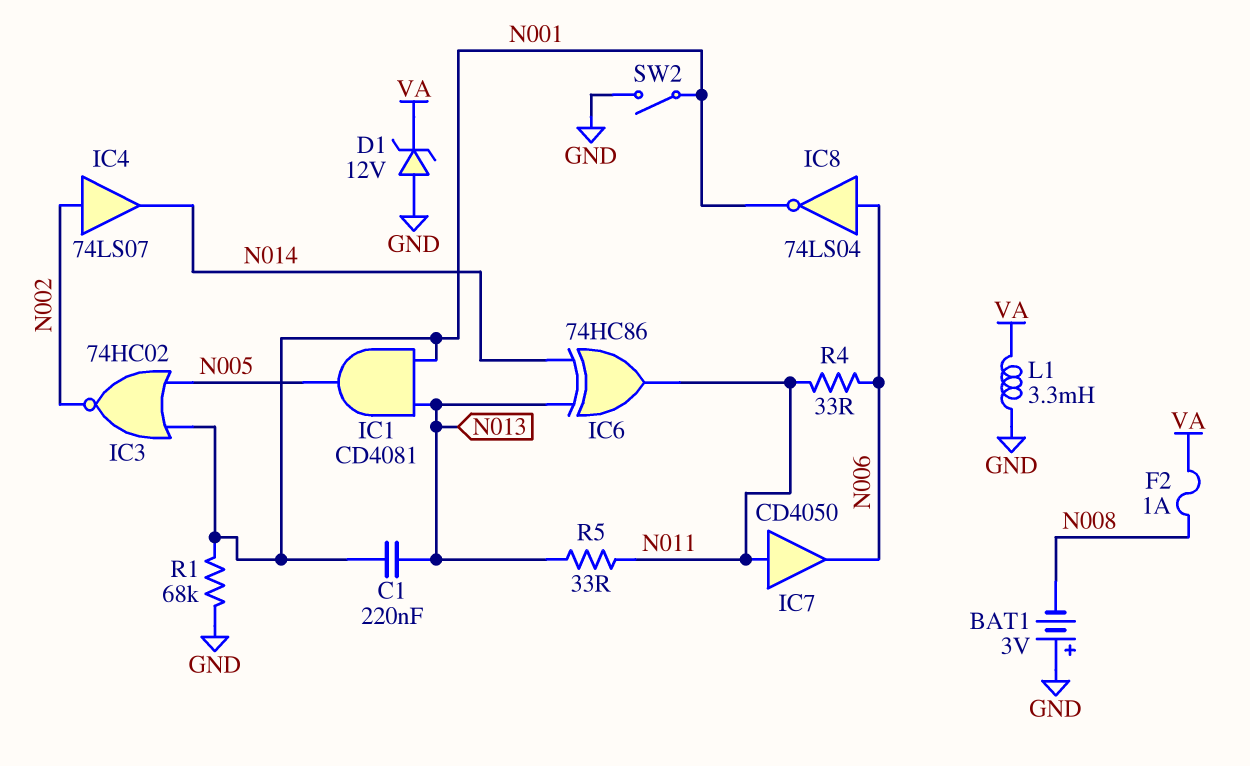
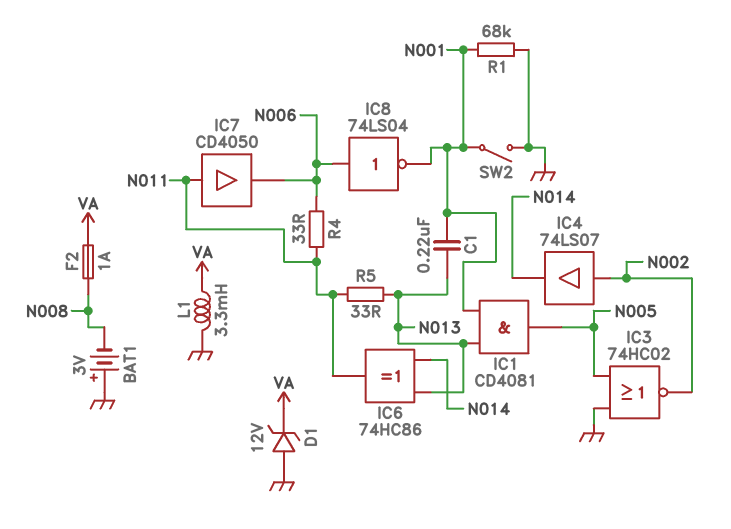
IC3: NOR 74HC02 (in N001, in N005, out N002) -> NOR 74HC02 (in GND, in N005, out N002)

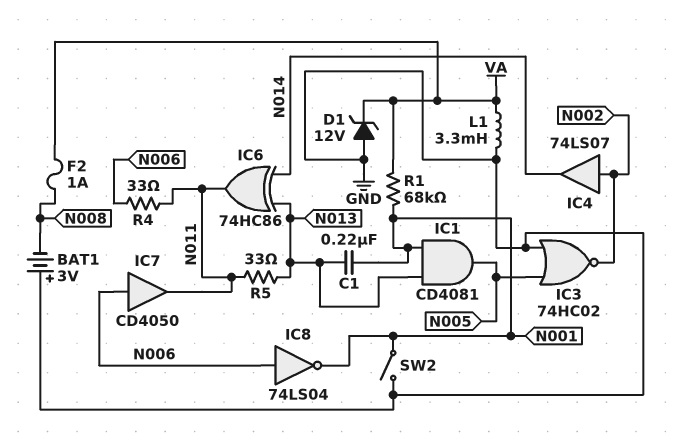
IC7: buffer CD4050 (in N011, out N006) -> buffer CD4050 (in N006, out N011)
R1: 68k (GND, N001) -> 68k (N001, VA)

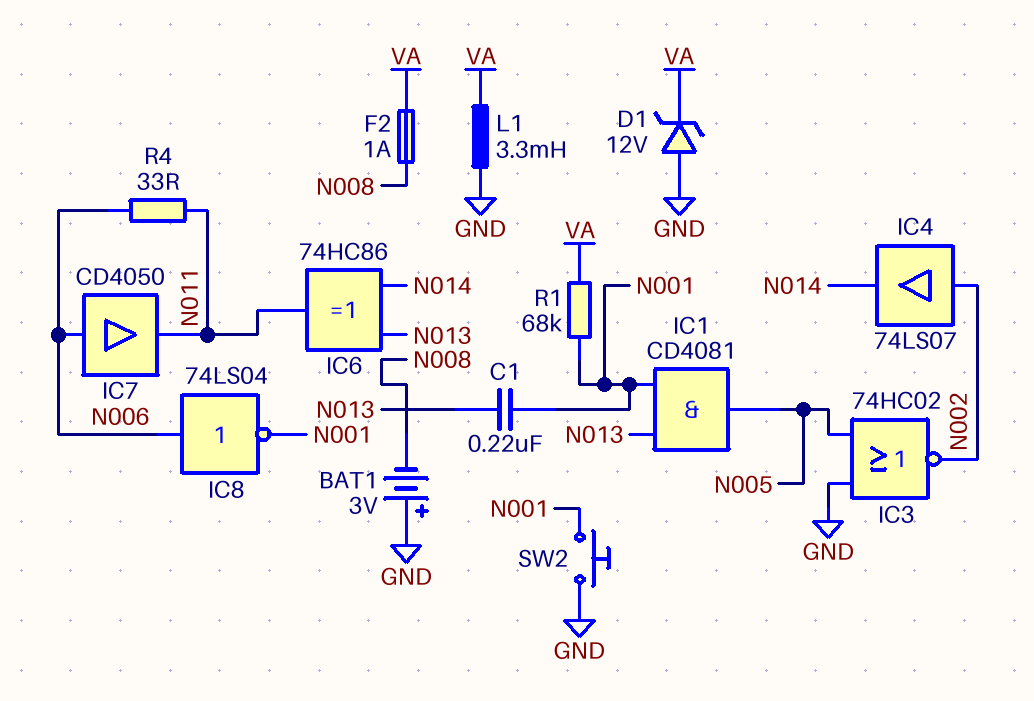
R5: 33 (N011, N013) -> none
SW2: switch (GND, N001) -> button (GND, N001)

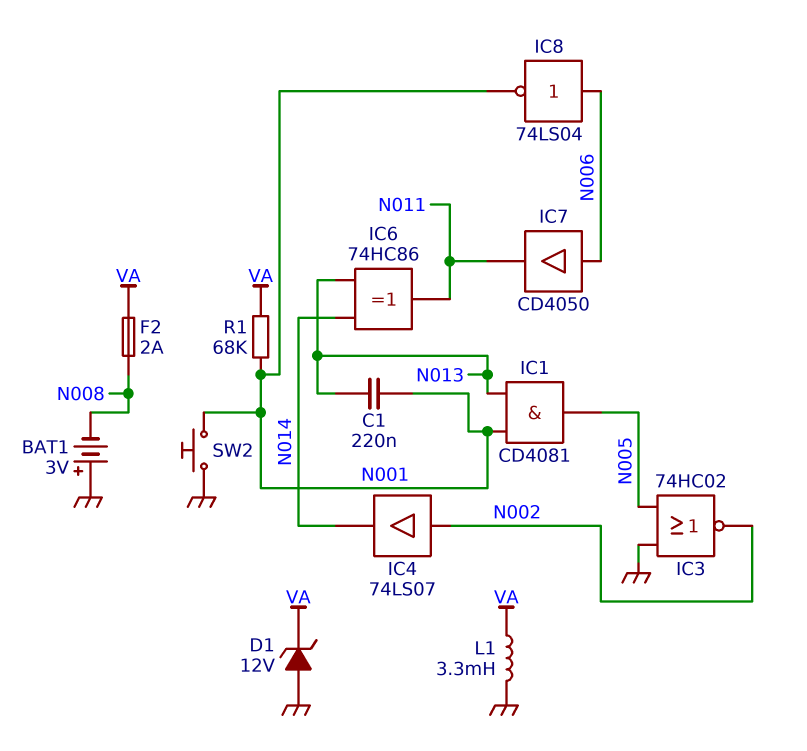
F2: 1A (N008, VA) -> 2A (N008, VA)
R4: 33 (N006, N011) -> none

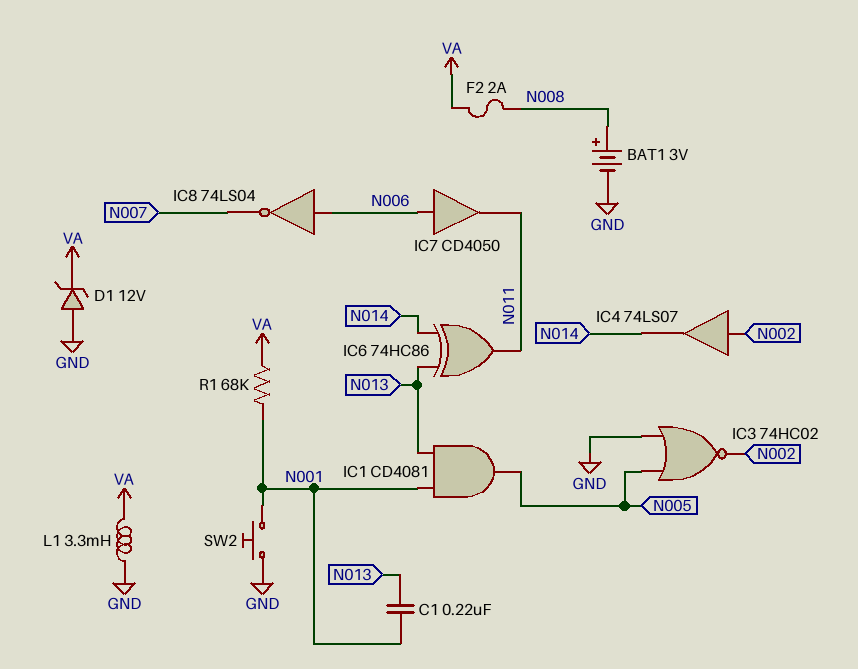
BAT1: 3V (plus GND, minus N008) -> 3V (plus N008, minus GND)
IC8: NOT 74LS04 (in N006, out N001) -> NOT 74LS04 (in N006, out N007)

